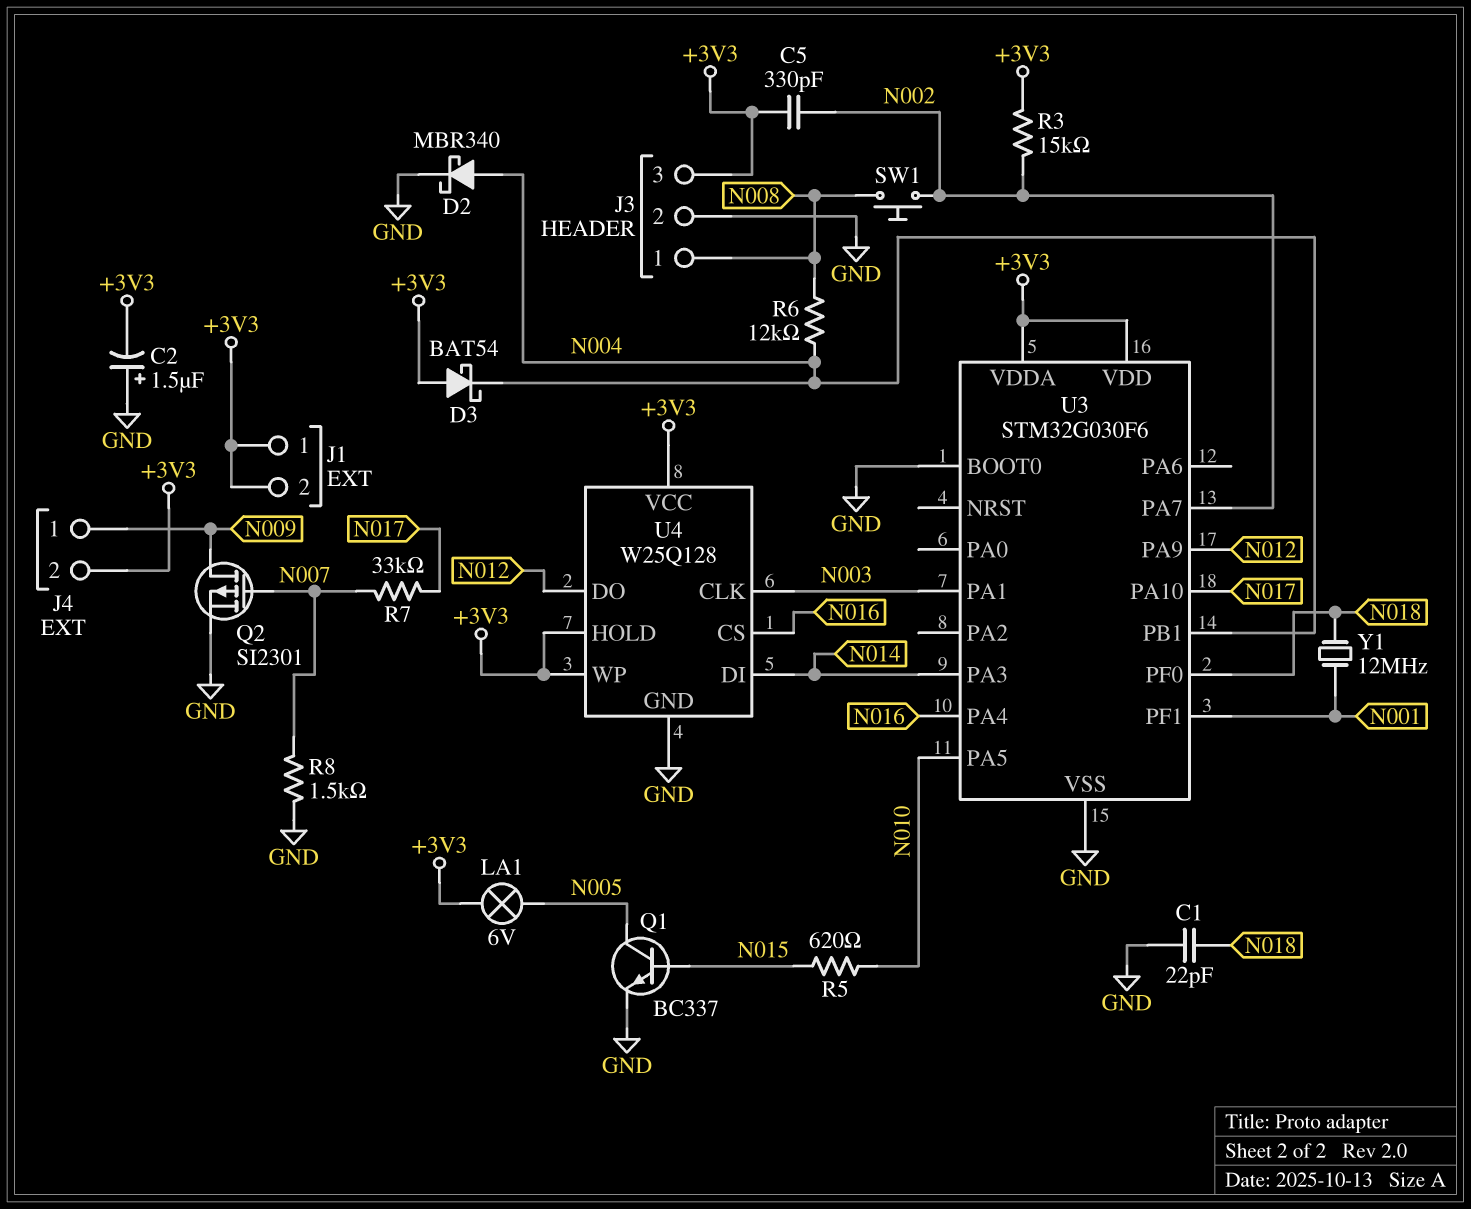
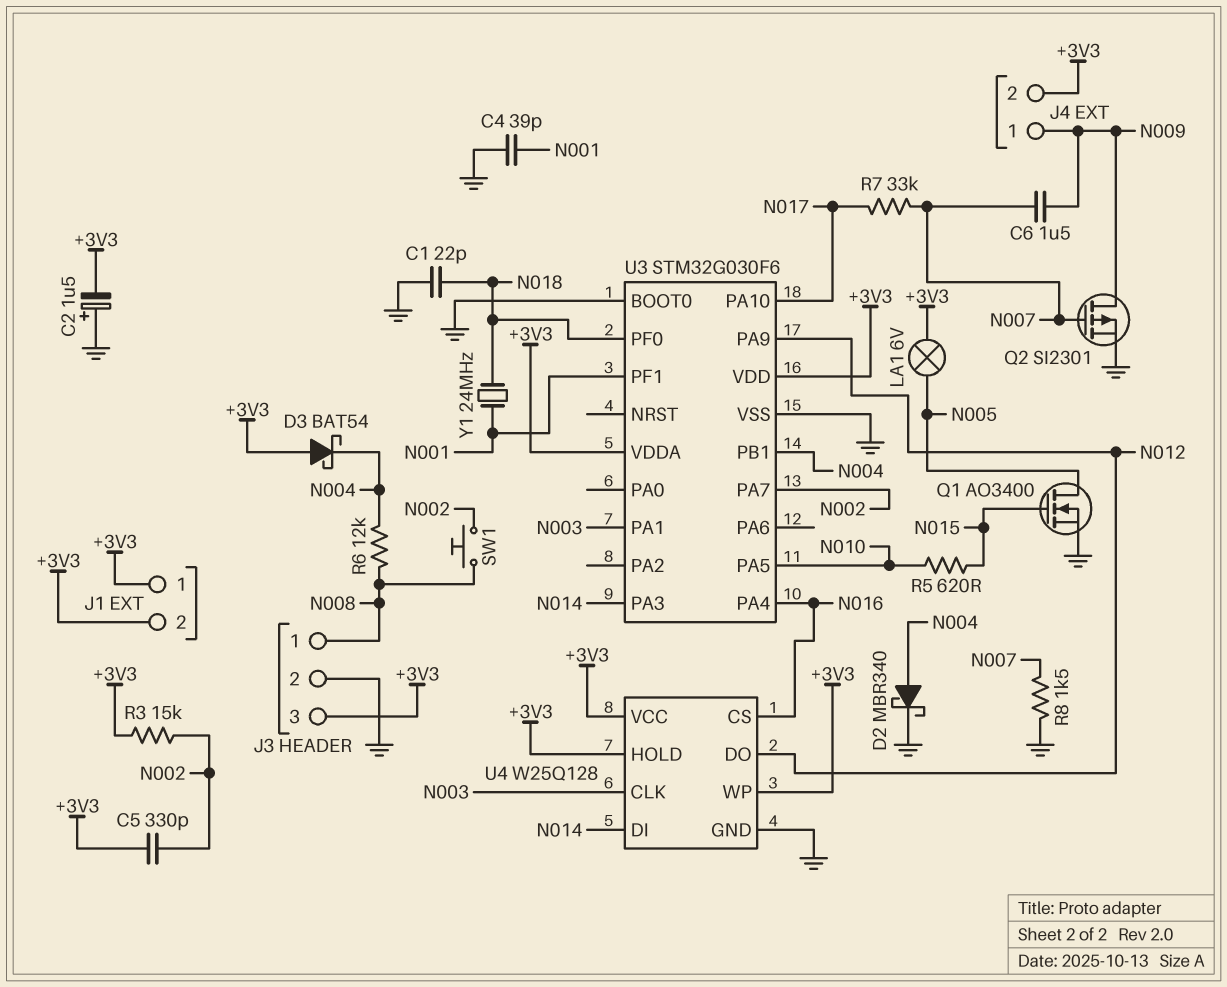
C4: none -> 39pF (GND, N001)
C6: none -> 1.5uF (N007, N009)
Q1: NPN BC337 (B N015, C N005, E GND) -> NMOS AO3400 (G N015, D N005, S GND)
Y1: 12MHz (N001, N018) -> 24MHz (N001, N018)

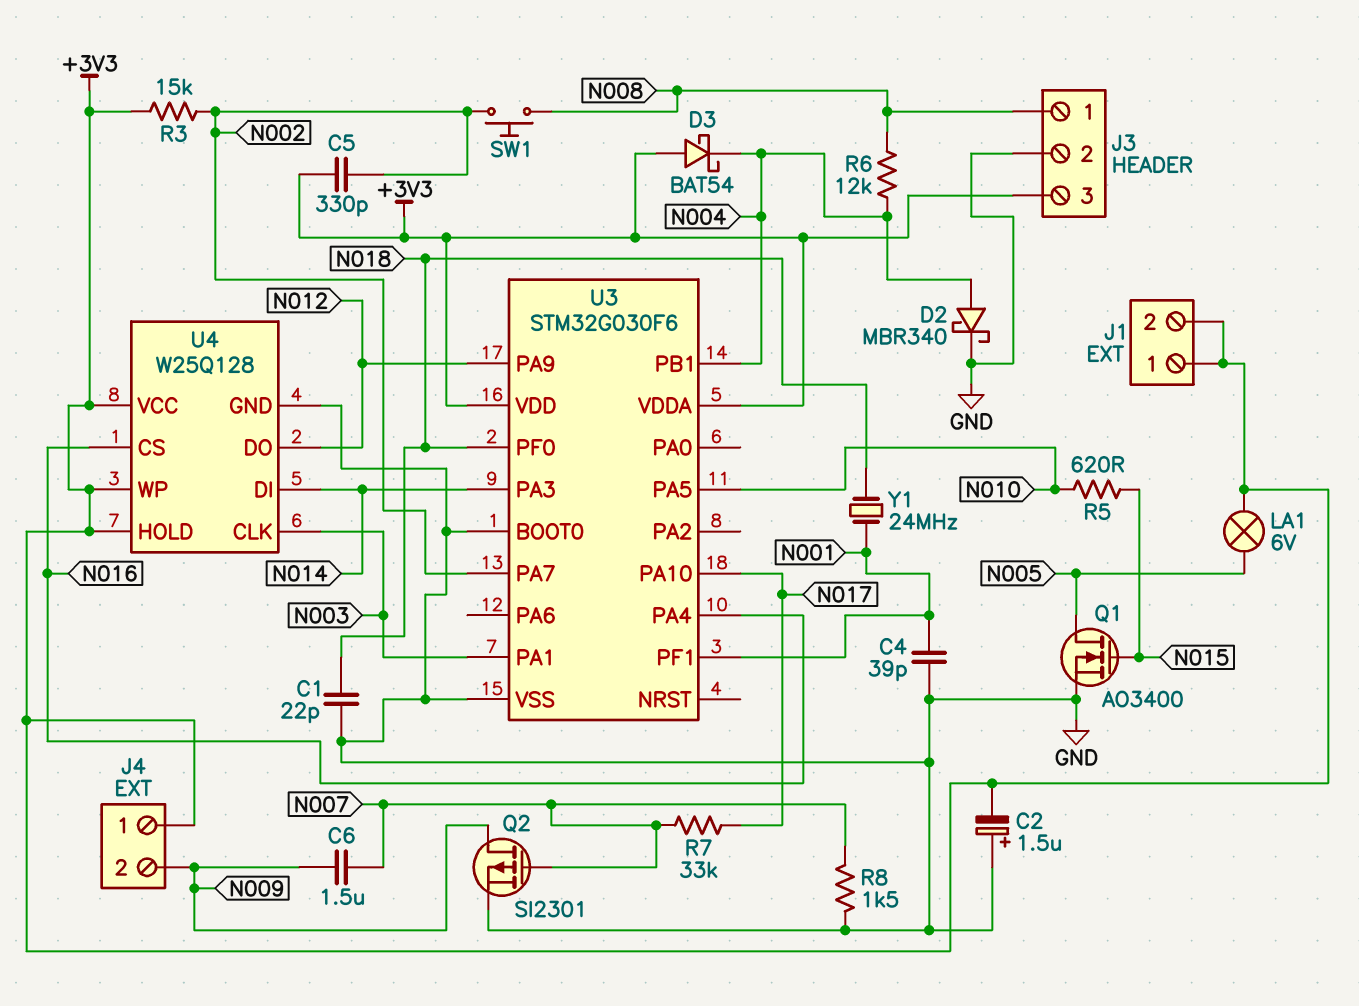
J4 pin 1: N009 -> +3V3
J4 pin 2: +3V3 -> N009

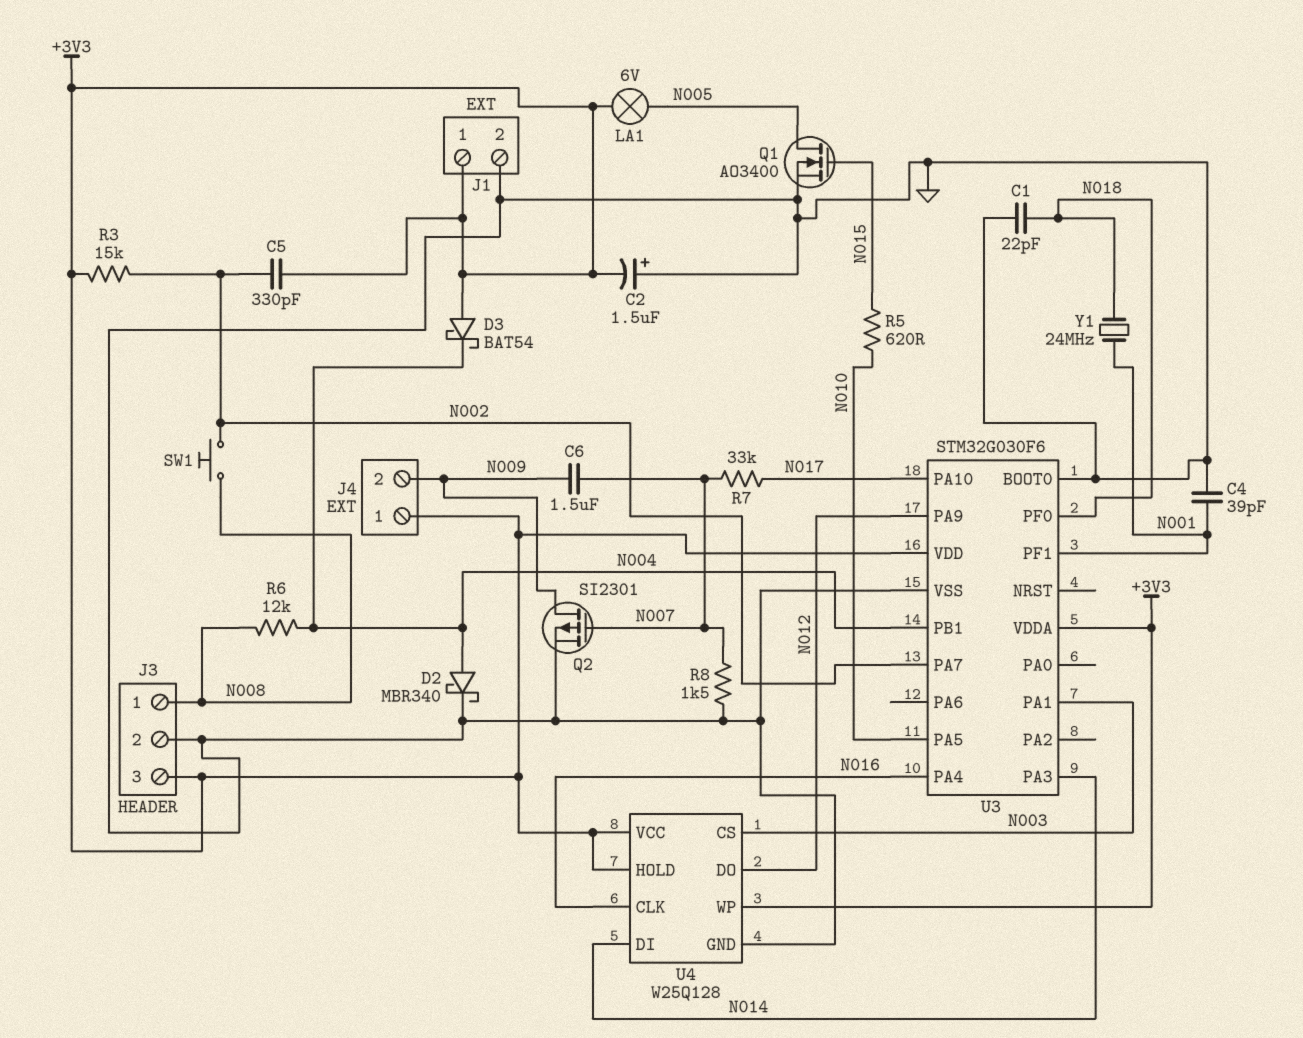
J1 pin 2: +3V3 -> GND
U4 pin CLK: N003 -> N016
U4 pin CS: N016 -> N003

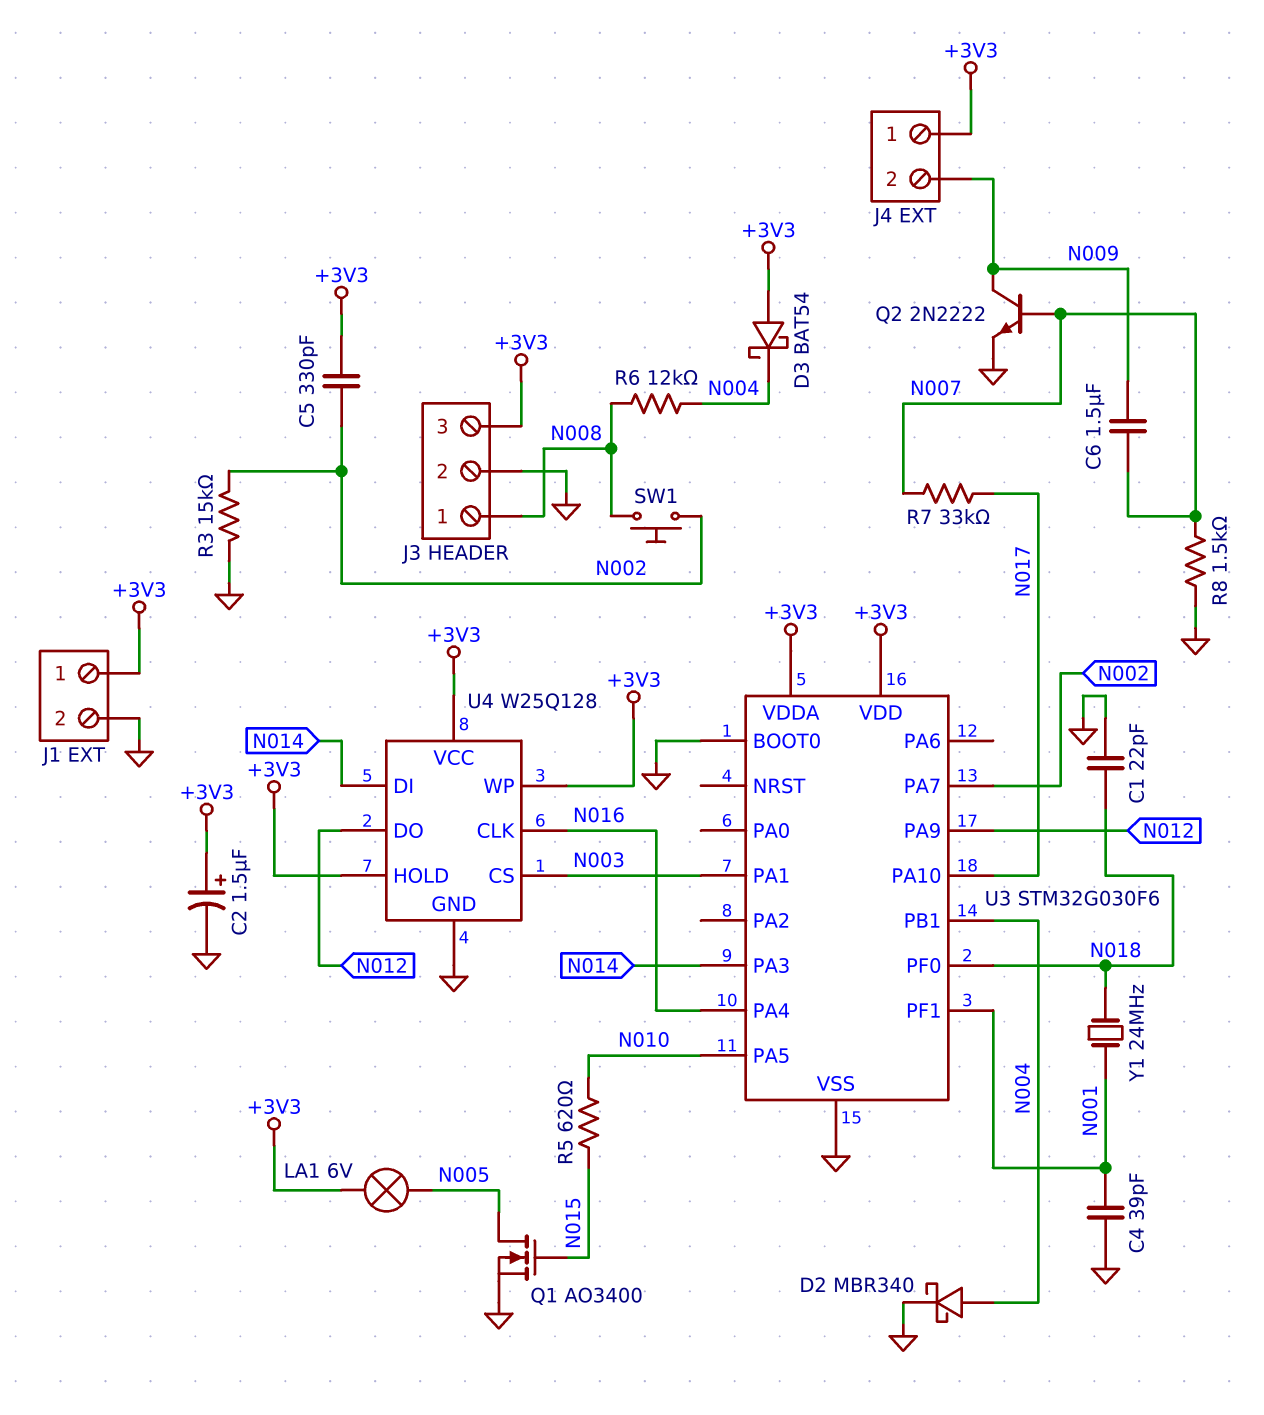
C2: 1.5uF (plus GND, minus +3V3) -> 1.5uF (plus +3V3, minus GND)
Q2: PMOS SI2301 (G N007, D N009, S GND) -> NPN 2N2222 (B N007, C N009, E GND)
R3: 15k (+3V3, N002) -> 15k (GND, N002)

